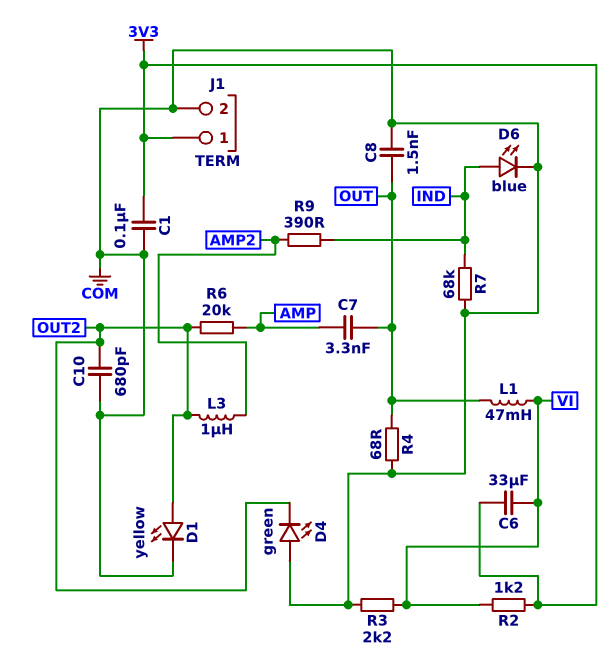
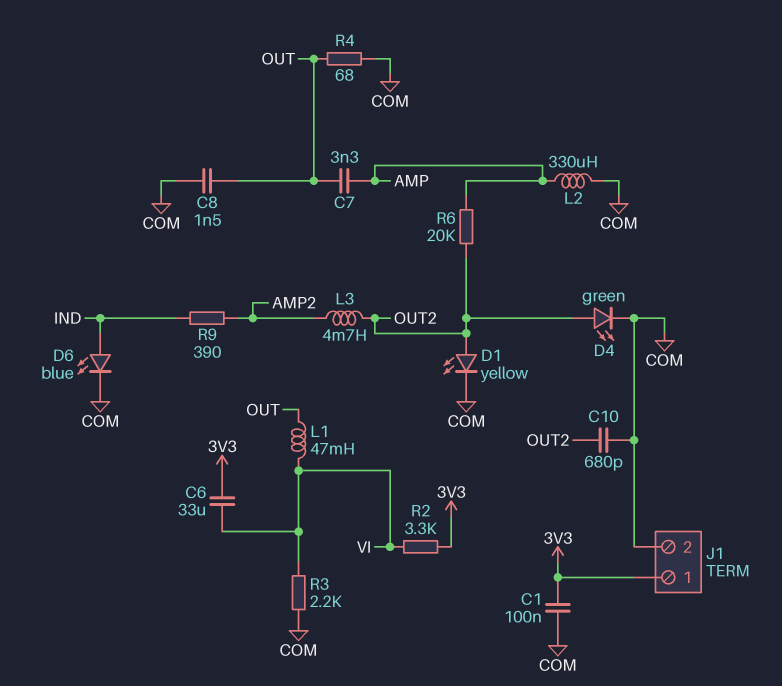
D4: LED green (A COM, K OUT2) -> LED green (A OUT2, K COM)
L2: none -> 330uH (AMP, COM)
L3: 1uH (AMP2, OUT2) -> 4.7mH (AMP2, OUT2)
R2: 1.2k (3V3, VI) -> 3.3k (3V3, VI)
R7: 68k (COM, IND) -> none

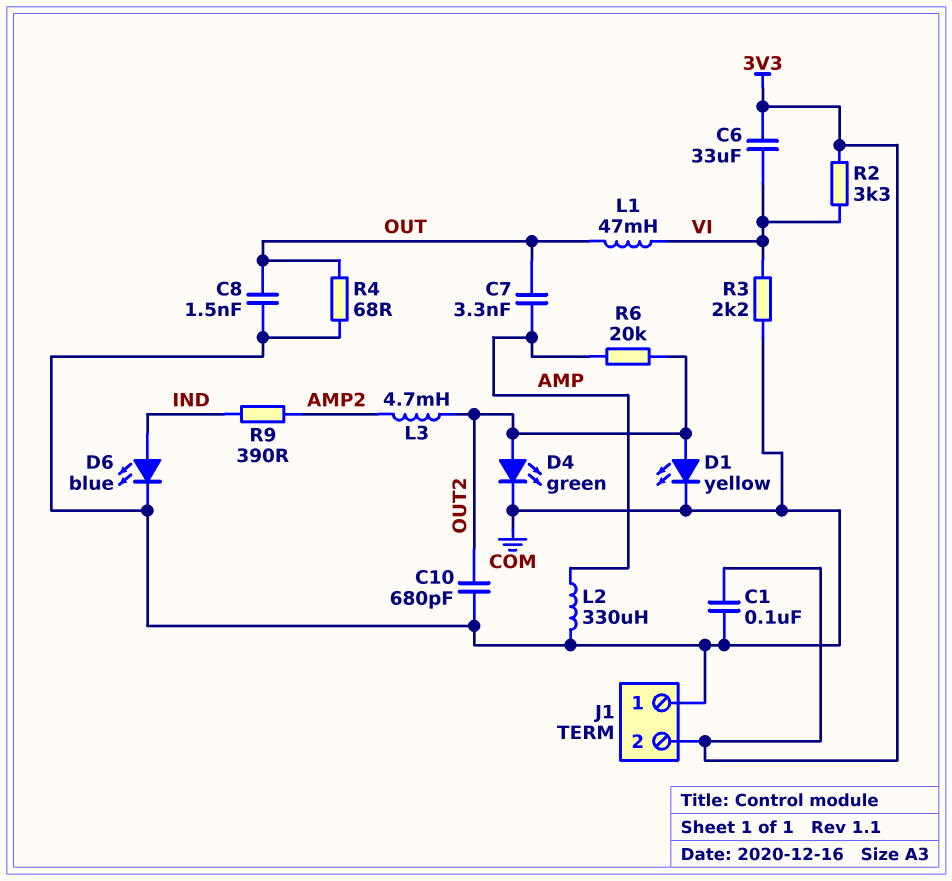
J1 pin 1: 3V3 -> COM
J1 pin 2: COM -> 3V3

